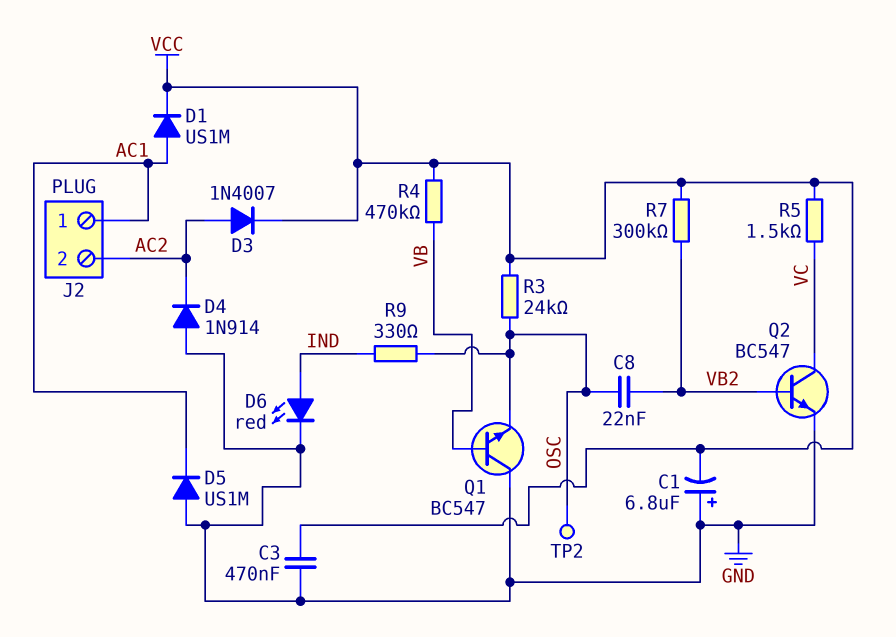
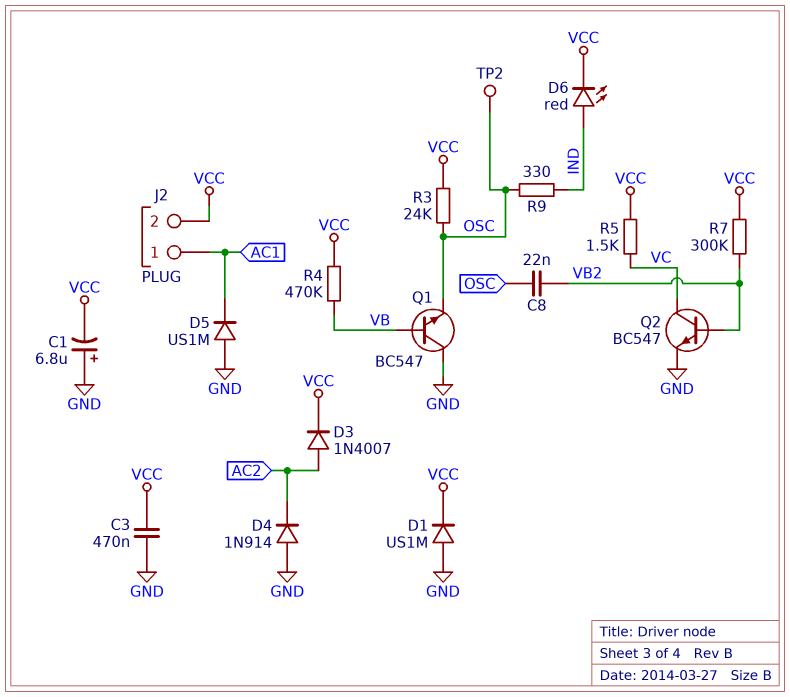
D1: diode US1M (A AC1, K VCC) -> diode US1M (A GND, K VCC)
D6: LED red (A IND, K GND) -> LED red (A IND, K VCC)
J2 pin 2: AC2 -> VCC

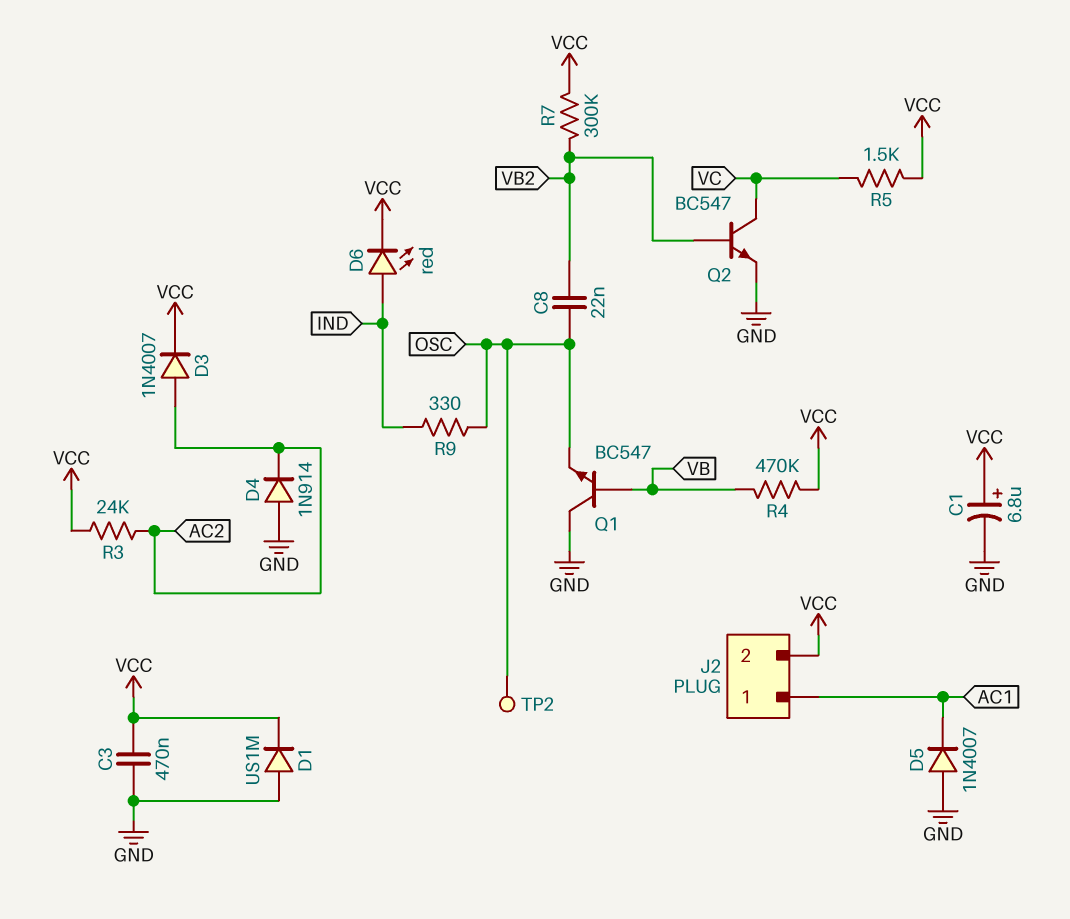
C1: 6.8uF (plus GND, minus VCC) -> 6.8uF (plus VCC, minus GND)
D5: diode US1M (A GND, K AC1) -> diode 1N4007 (A GND, K AC1)
R3: 24k (OSC, VCC) -> 24k (AC2, VCC)

